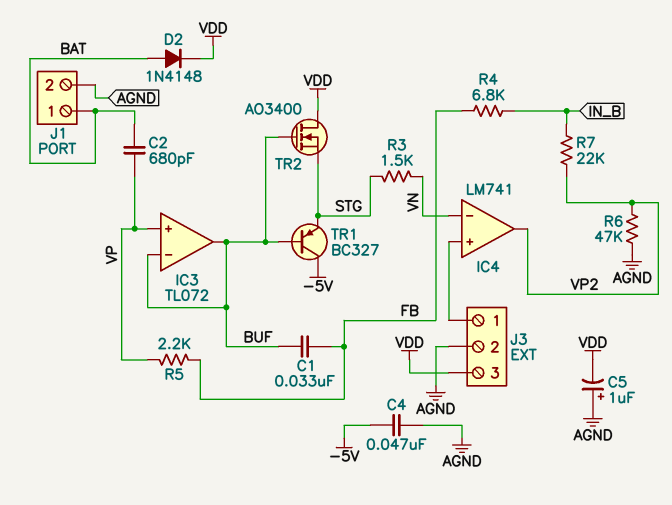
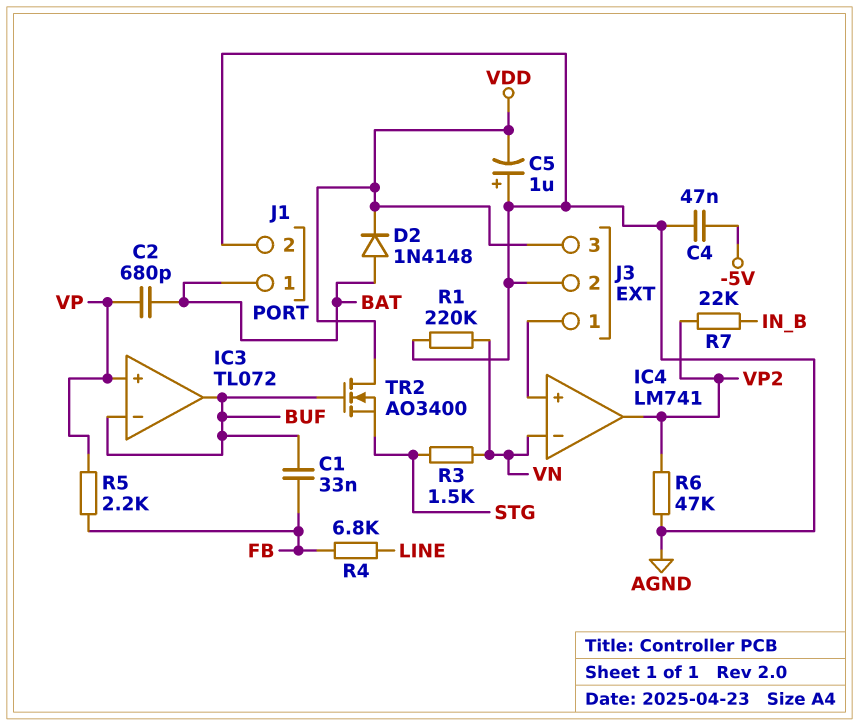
R1: none -> 220k (AGND, VN)
R4: 6.8k (FB, IN_B) -> 6.8k (FB, LINE)
TR1: PNP BC327 (B BUF, C -5V, E STG) -> none

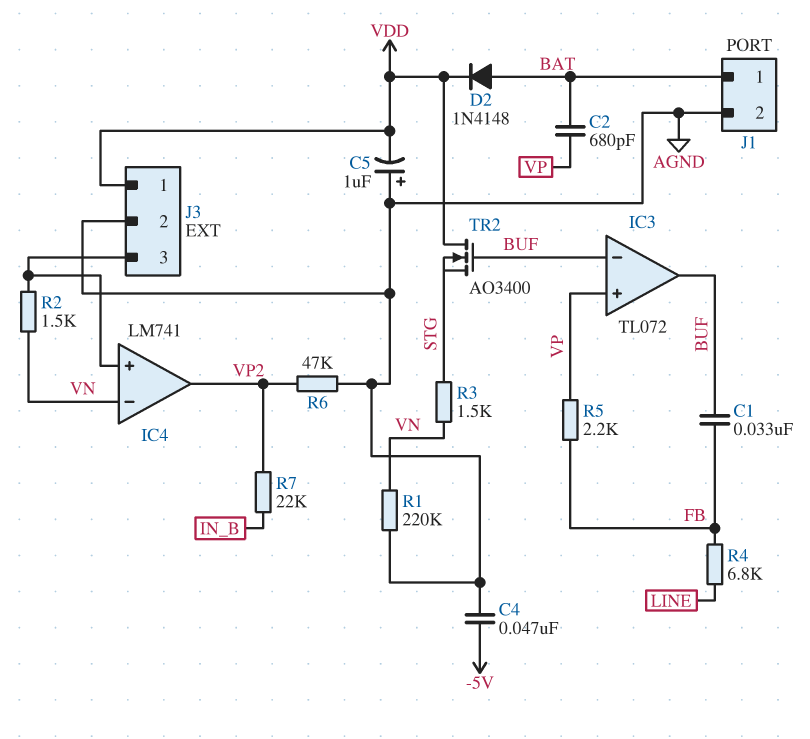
J3 pin 1: IC4/in+ -> VDD
J3 pin 3: VDD -> IC4/in+
R2: none -> 1.5k (IC4/in+, VN)

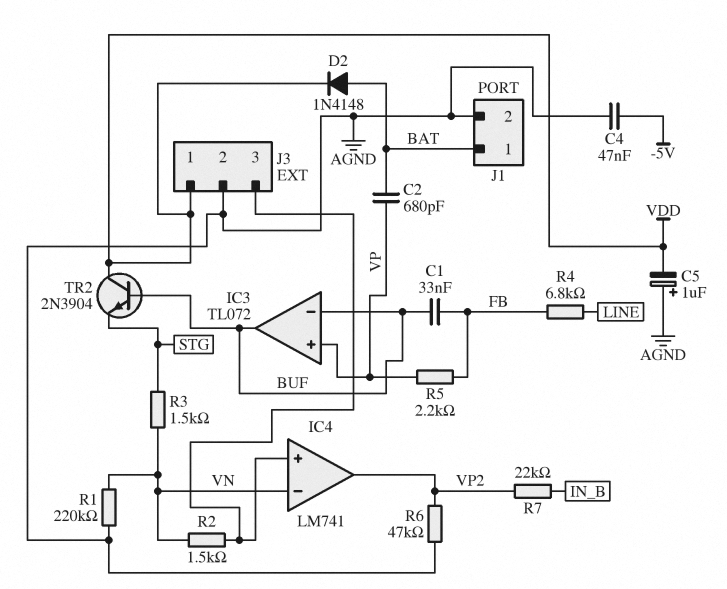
TR2: NMOS AO3400 (G BUF, D VDD, S STG) -> NPN 2N3904 (B BUF, C VDD, E STG)

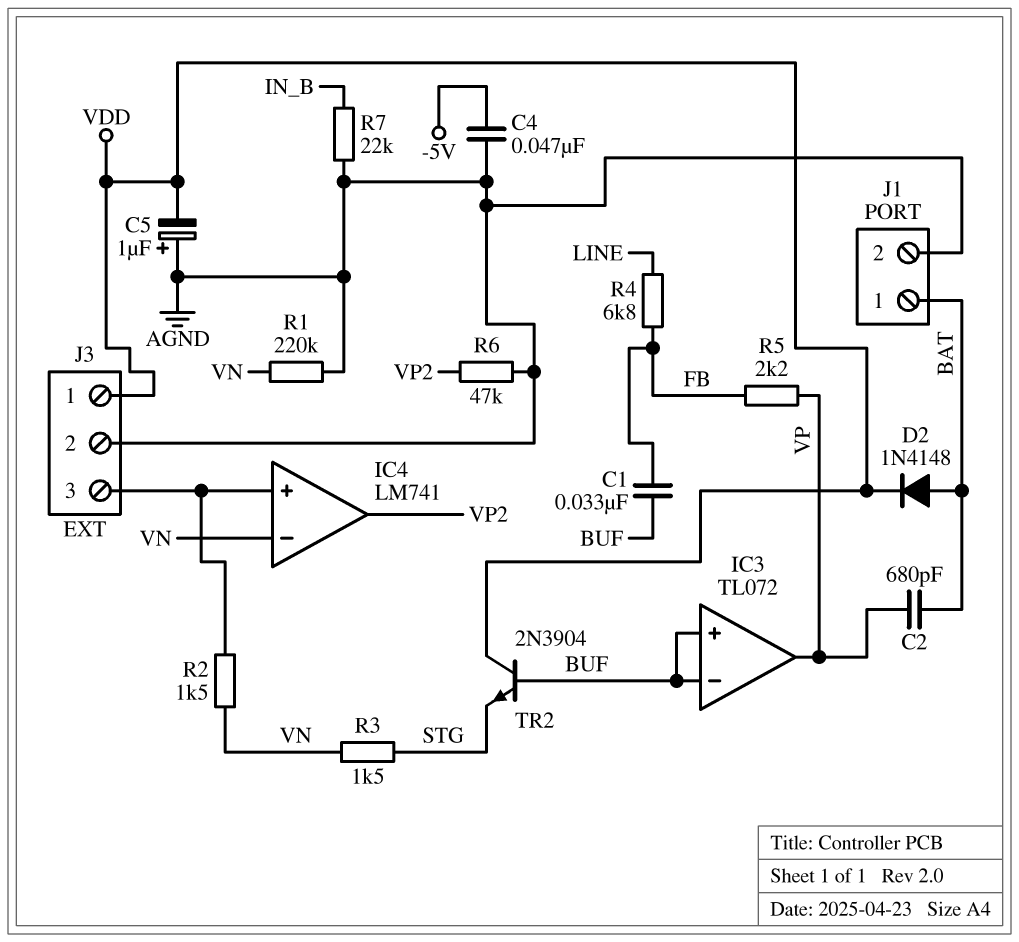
IC3 pin in+: VP -> BUF
IC3 pin out: BUF -> VP
R7: 22k (IN_B, VP2) -> 22k (AGND, IN_B)

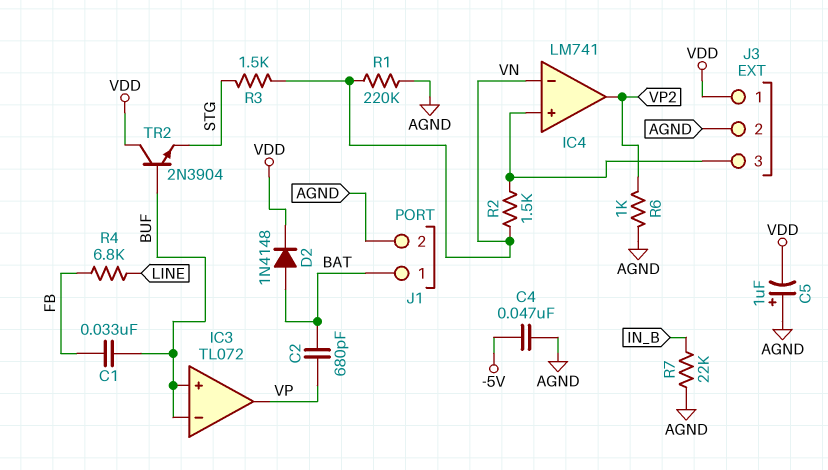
R5: 2.2k (FB, VP) -> none
R6: 47k (AGND, VP2) -> 1k (AGND, VP2)

